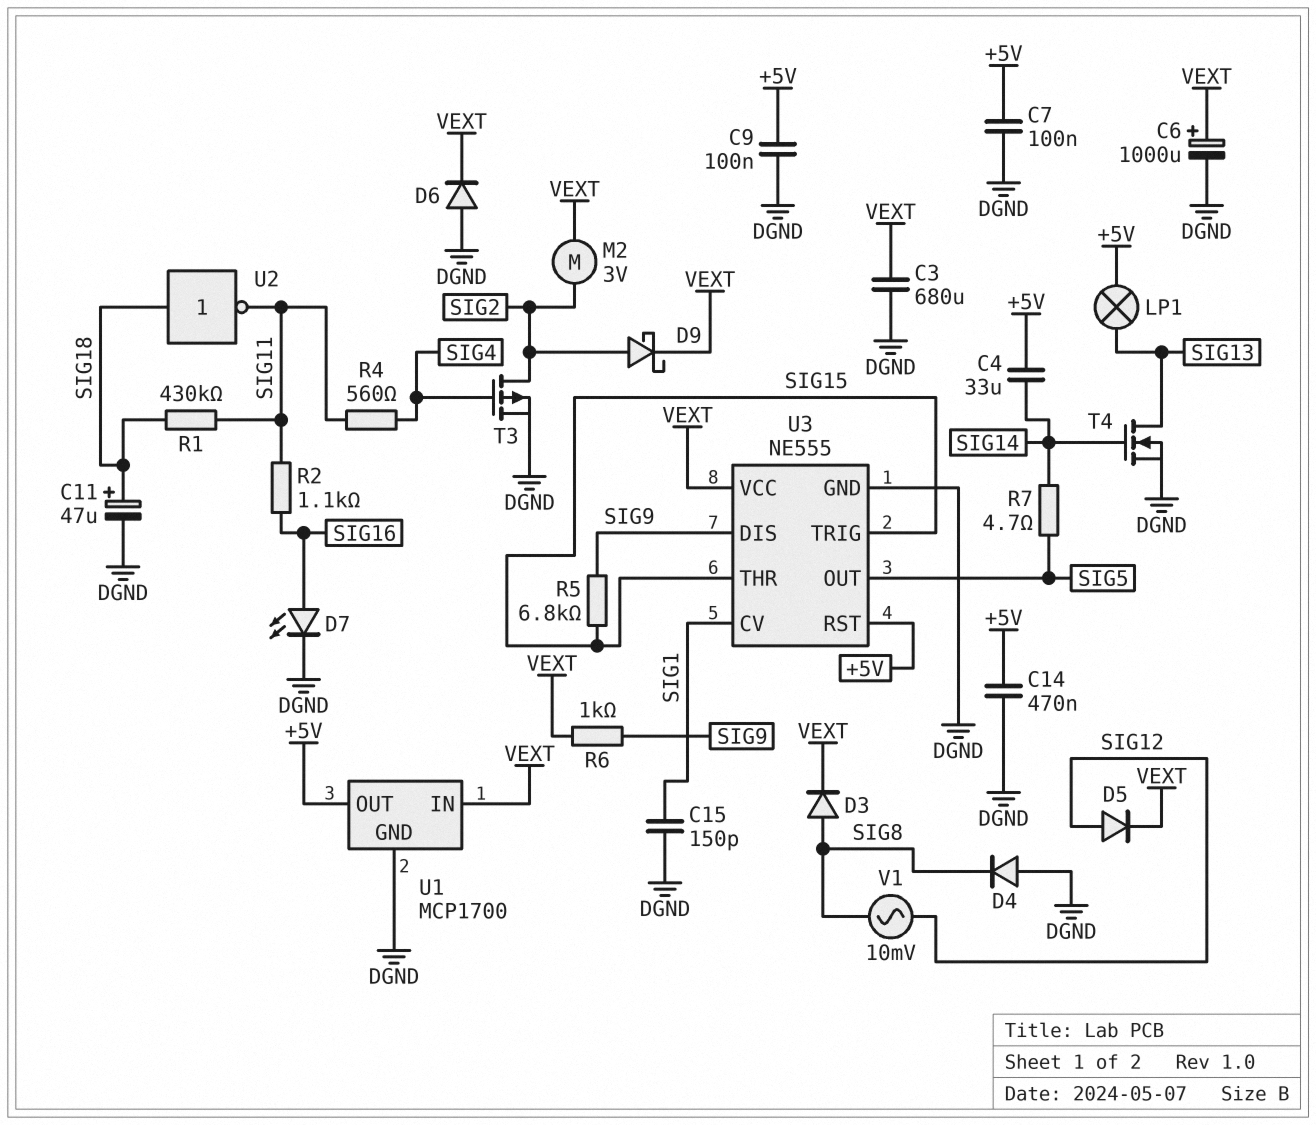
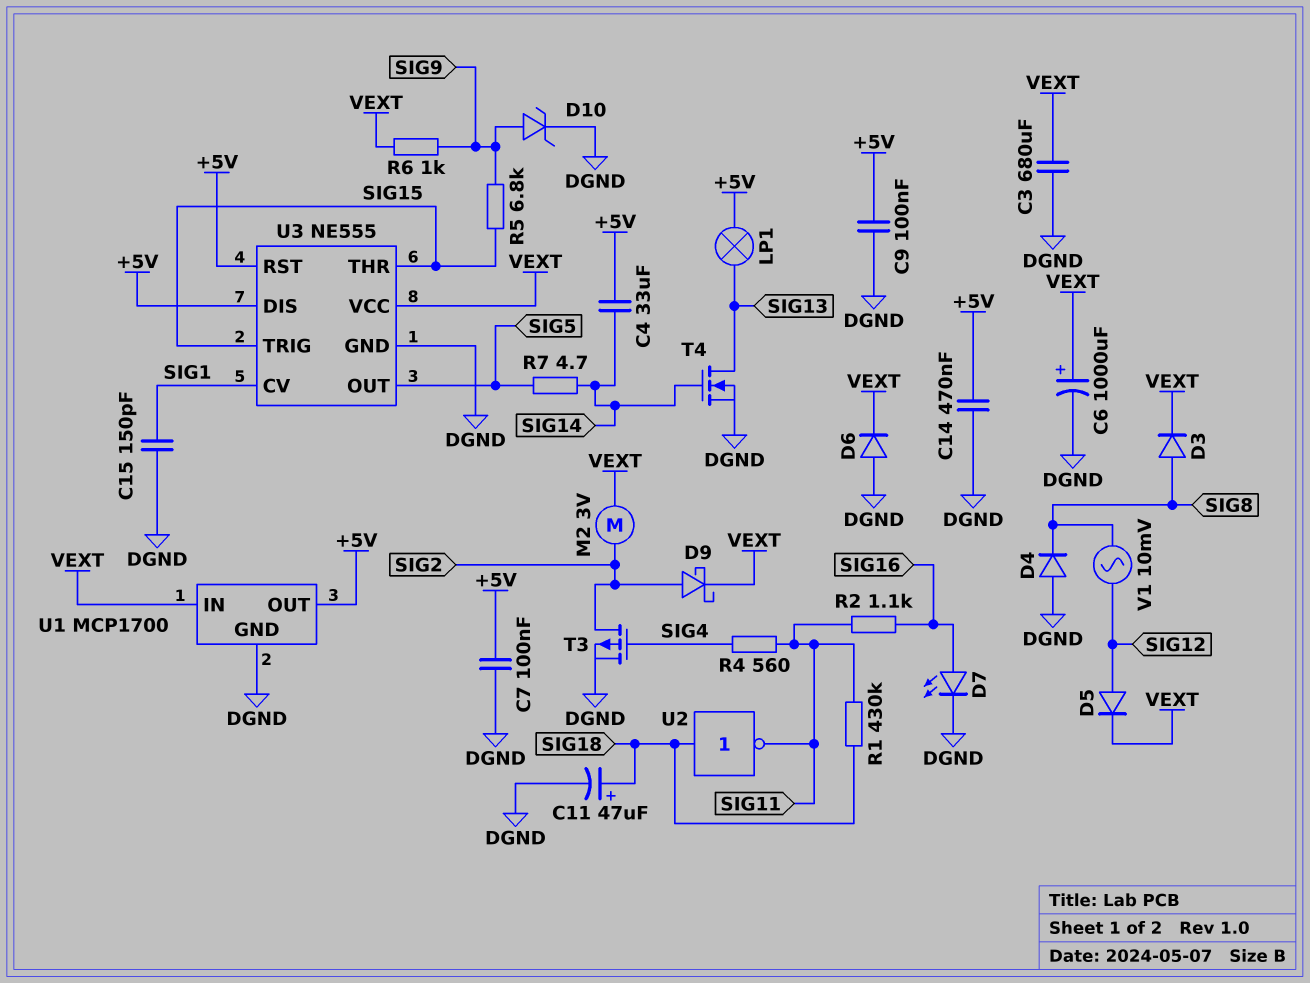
D10: none -> zener (A SIG9, K DGND)
U3 pin DIS: SIG9 -> +5V

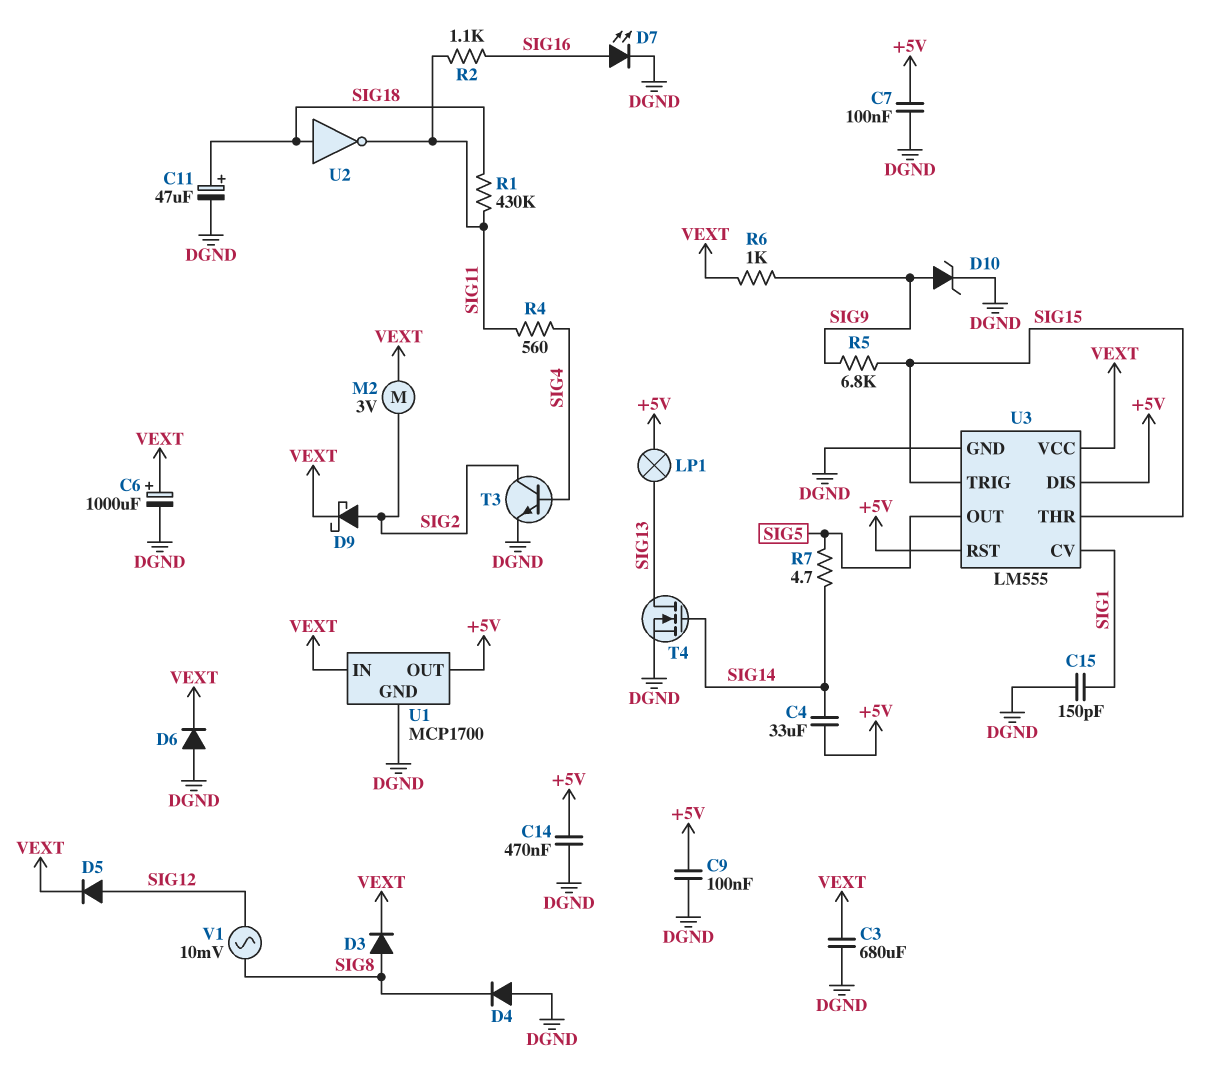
T3: PMOS (G SIG4, D SIG2, S DGND) -> NPN (B SIG4, C SIG2, E DGND)
U3: NE555 -> LM555

